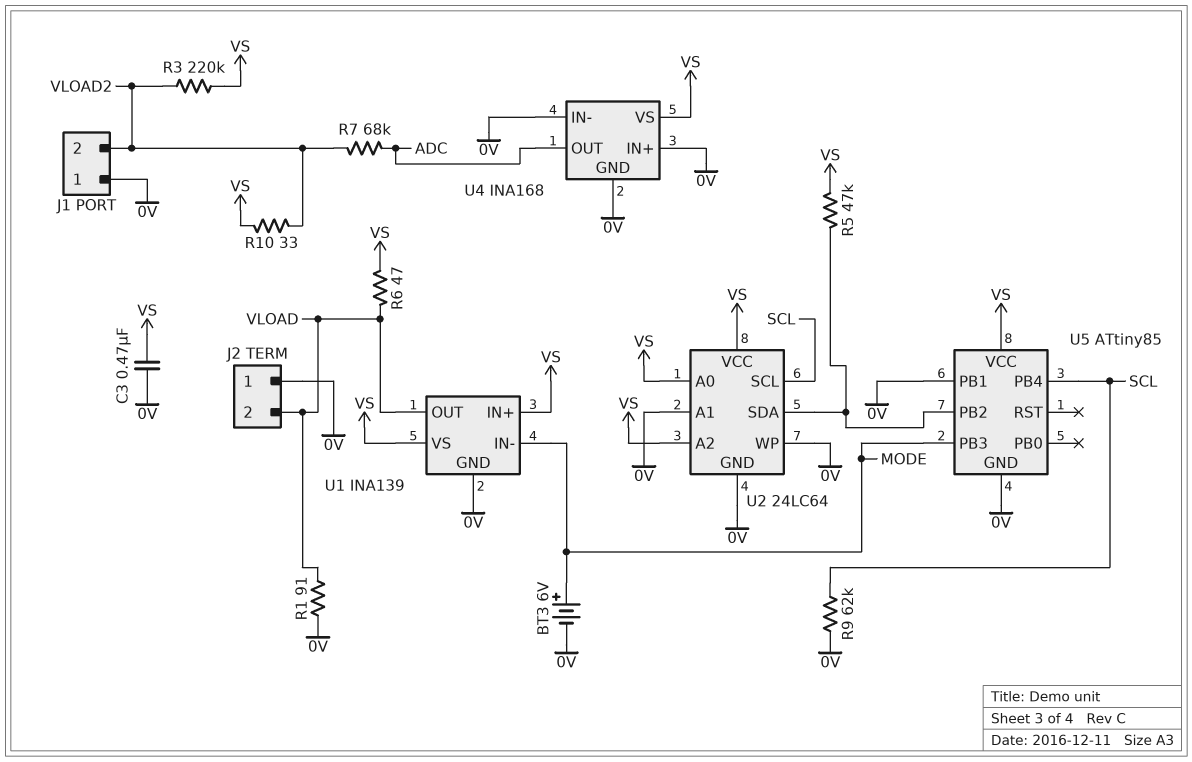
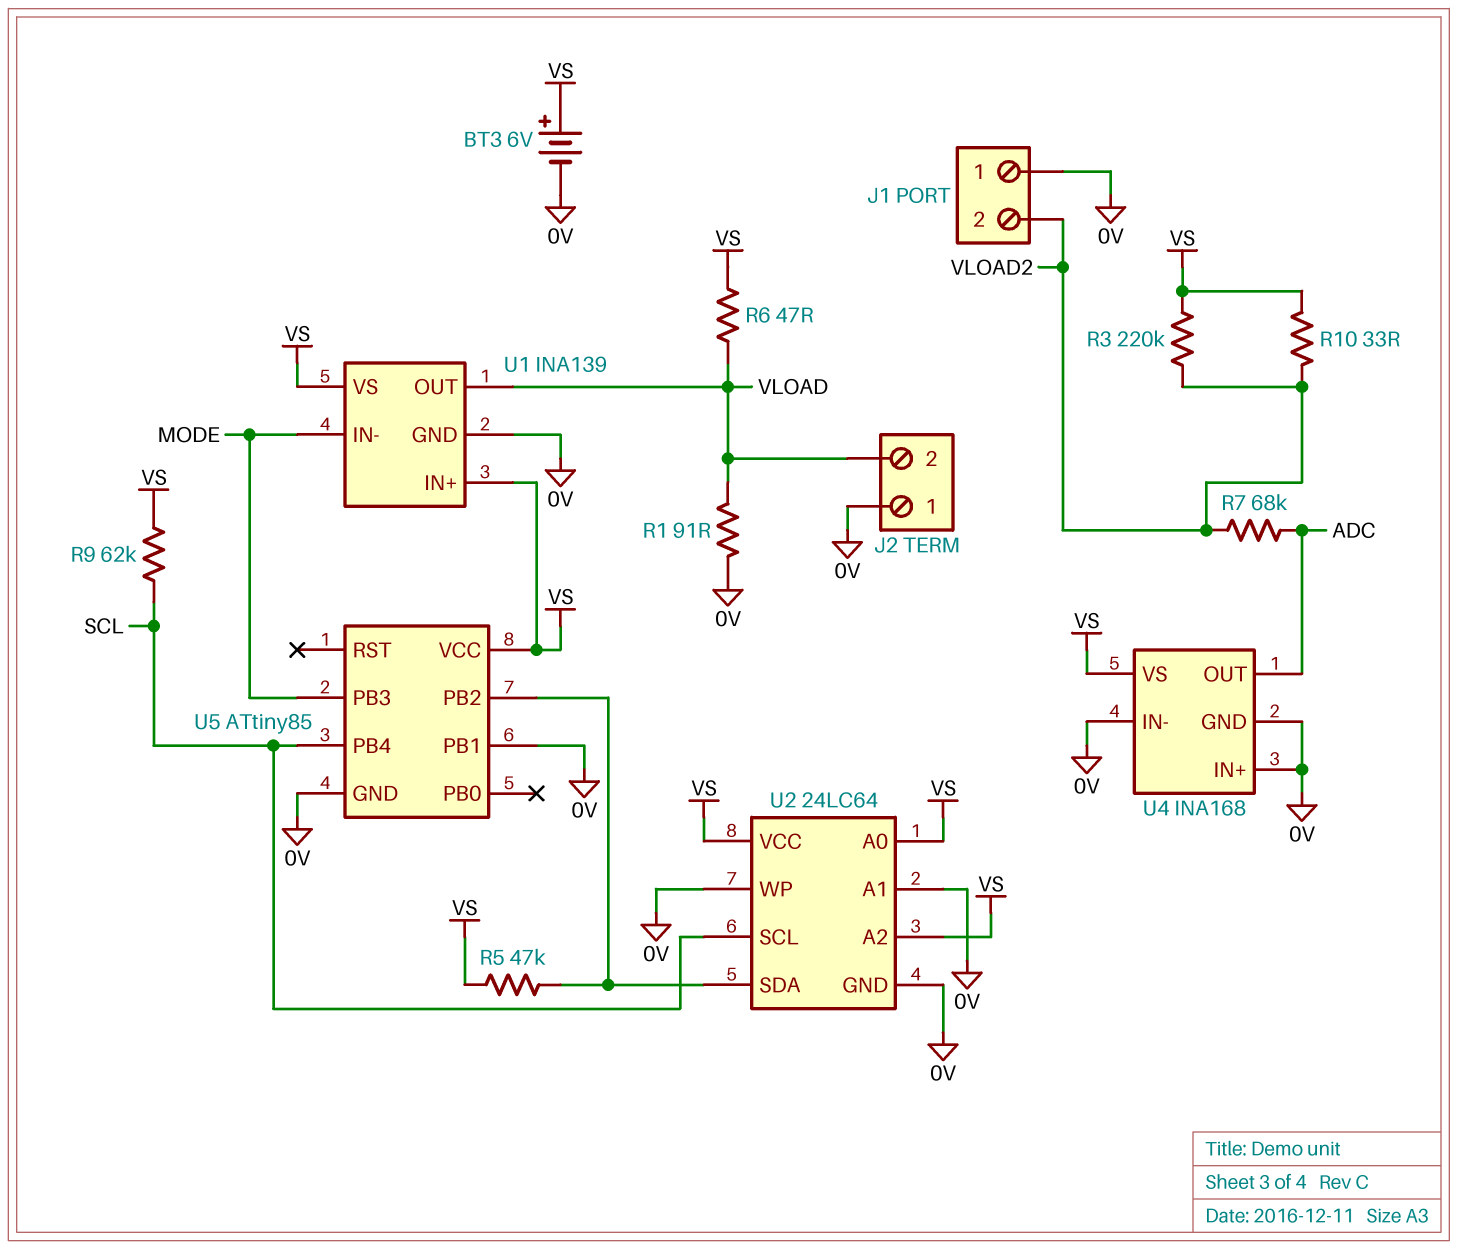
BT3: 6V (plus MODE, minus 0V) -> 6V (plus VS, minus 0V)
C3: 470nF (0V, VS) -> none
R9: 62k (0V, SCL) -> 62k (SCL, VS)

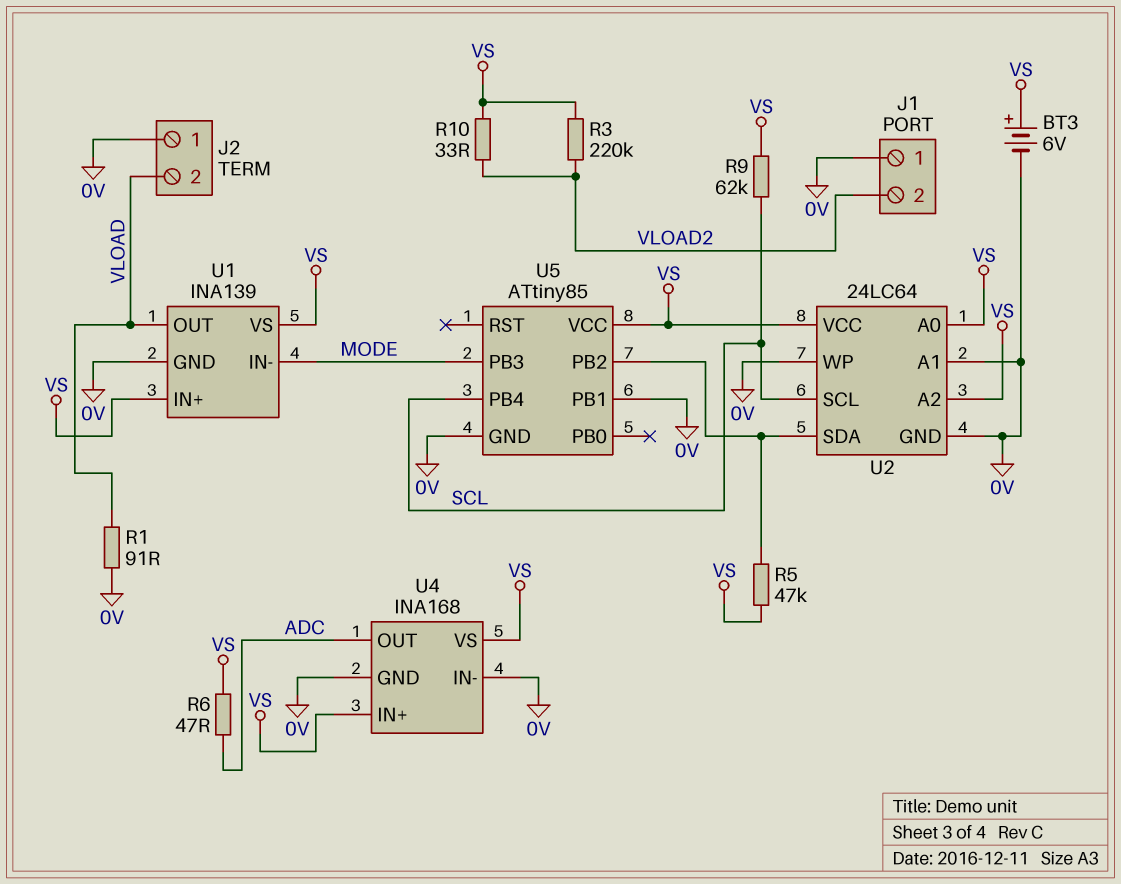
R6: 47 (VLOAD, VS) -> 47 (ADC, VS)
R7: 68k (ADC, VLOAD2) -> none
U4 pin IN+: 0V -> VS

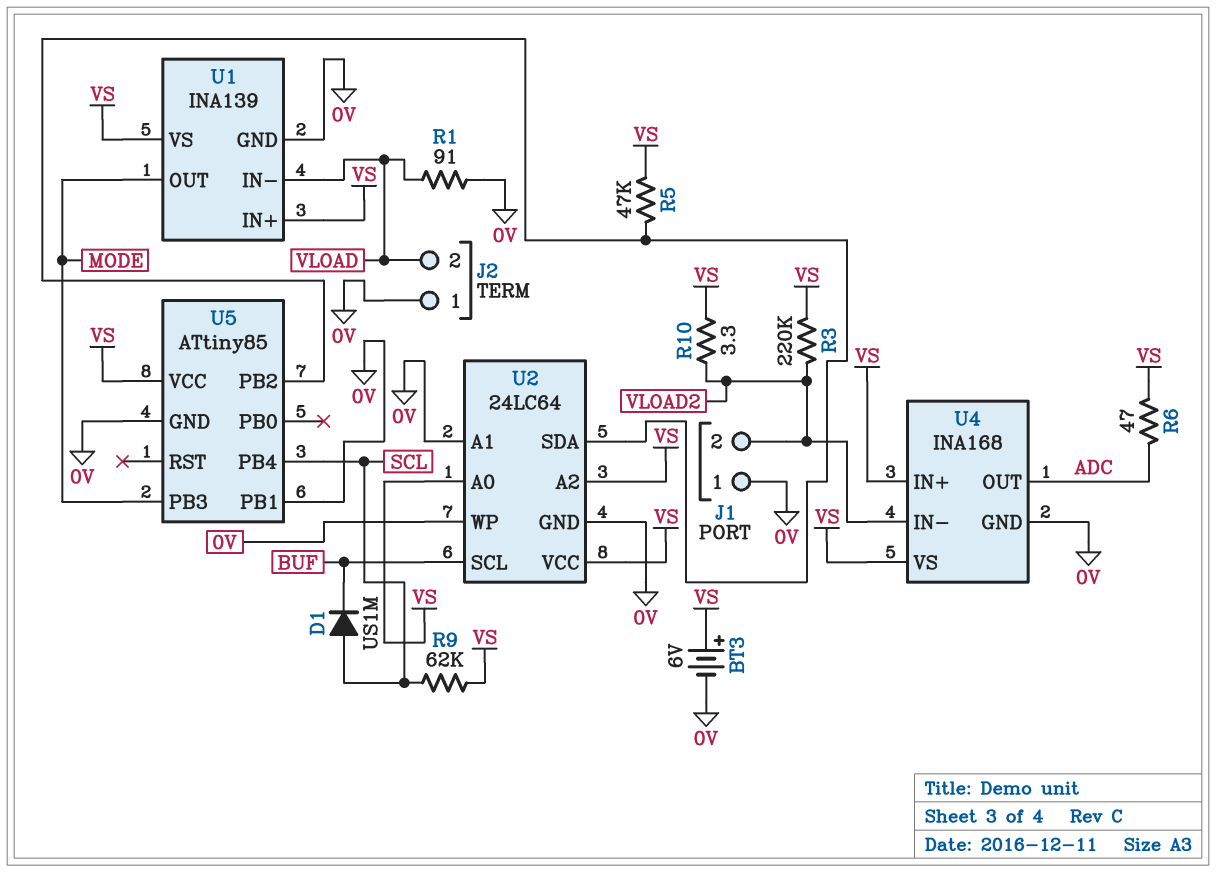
D1: none -> diode US1M (A SCL, K BUF)
R10: 33 (VLOAD2, VS) -> 3.3 (VLOAD2, VS)
U1 pin IN-: MODE -> VLOAD
U1 pin OUT: VLOAD -> MODE
U2 pin SCL: SCL -> BUF
U4 pin IN-: 0V -> VLOAD2

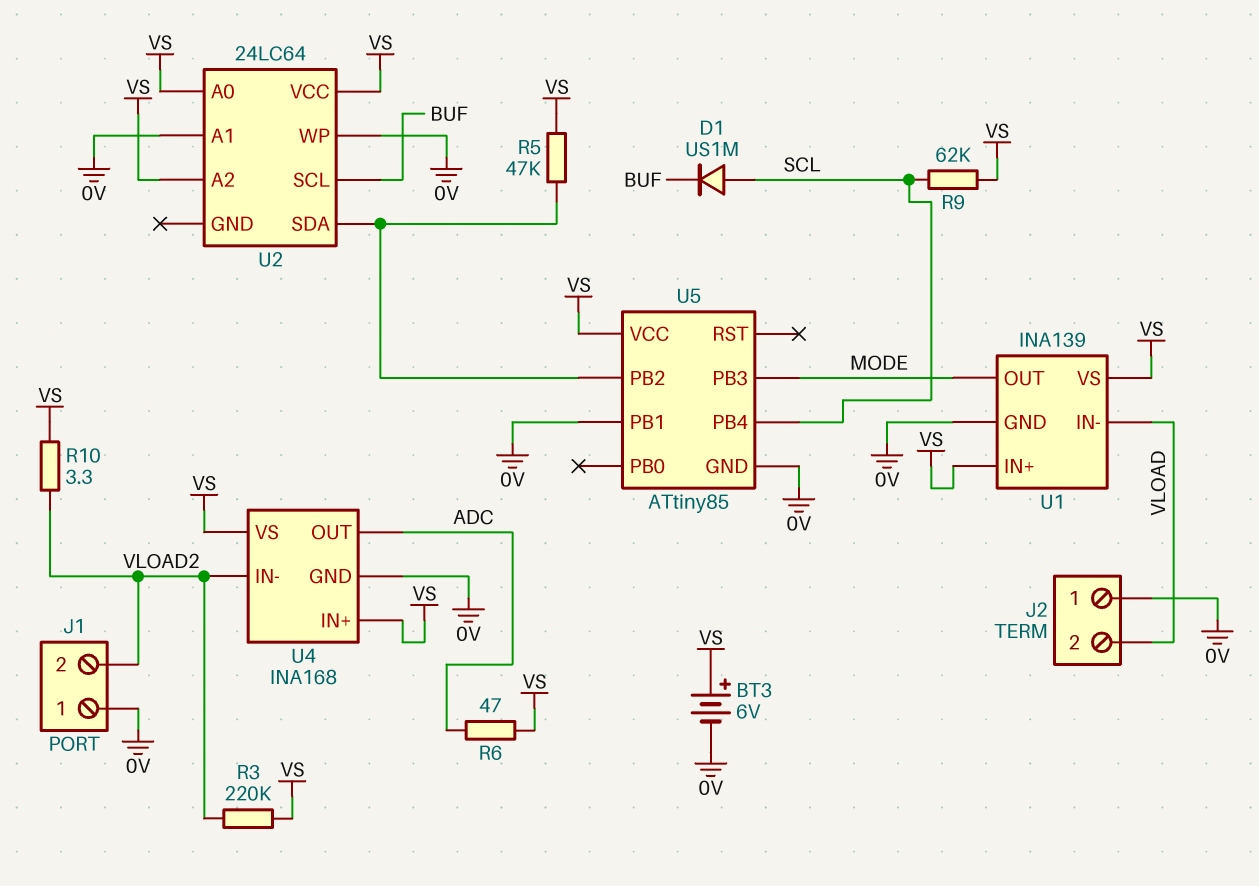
R1: 91 (0V, VLOAD) -> none
U2 pin GND: 0V -> none

